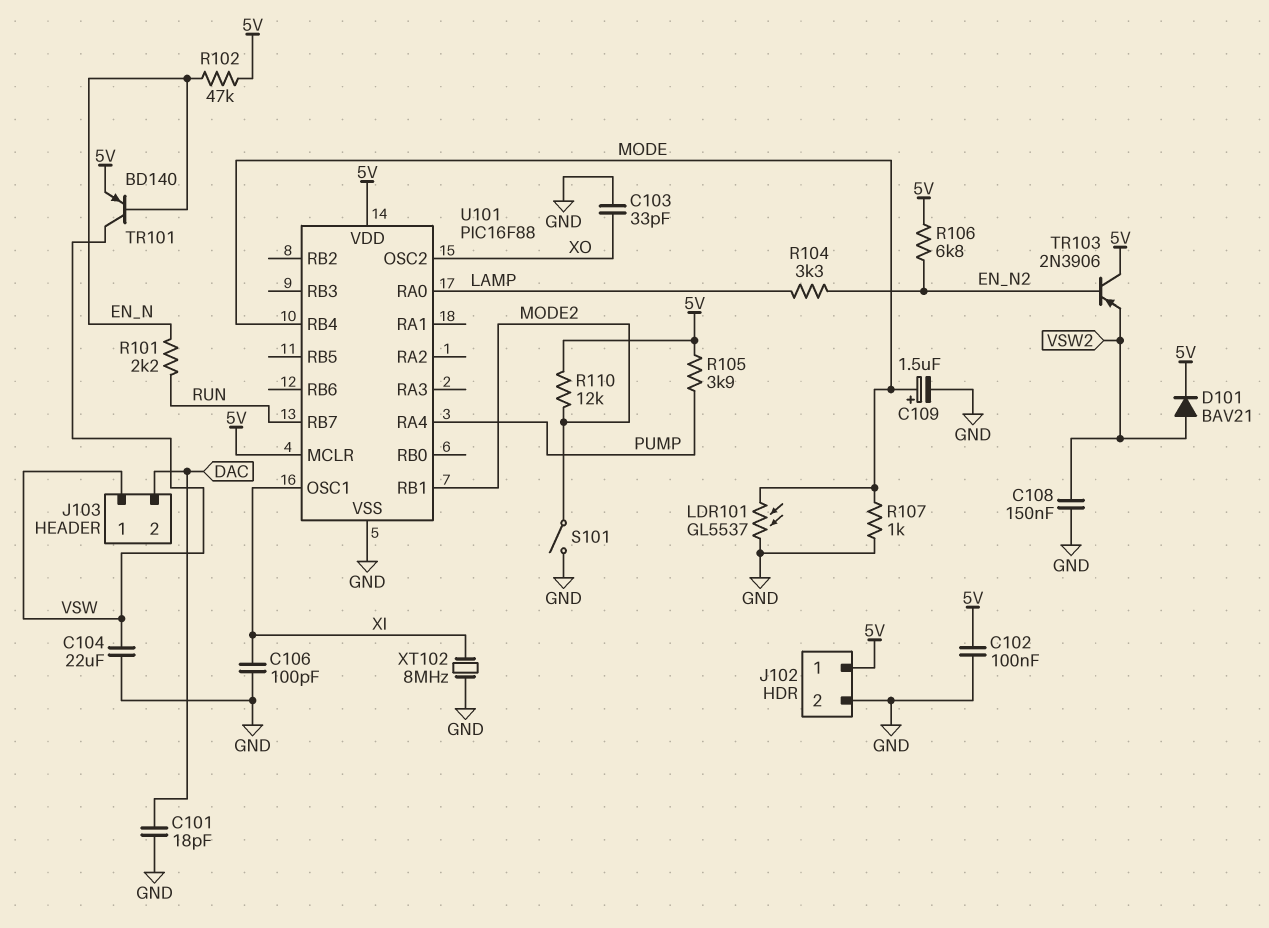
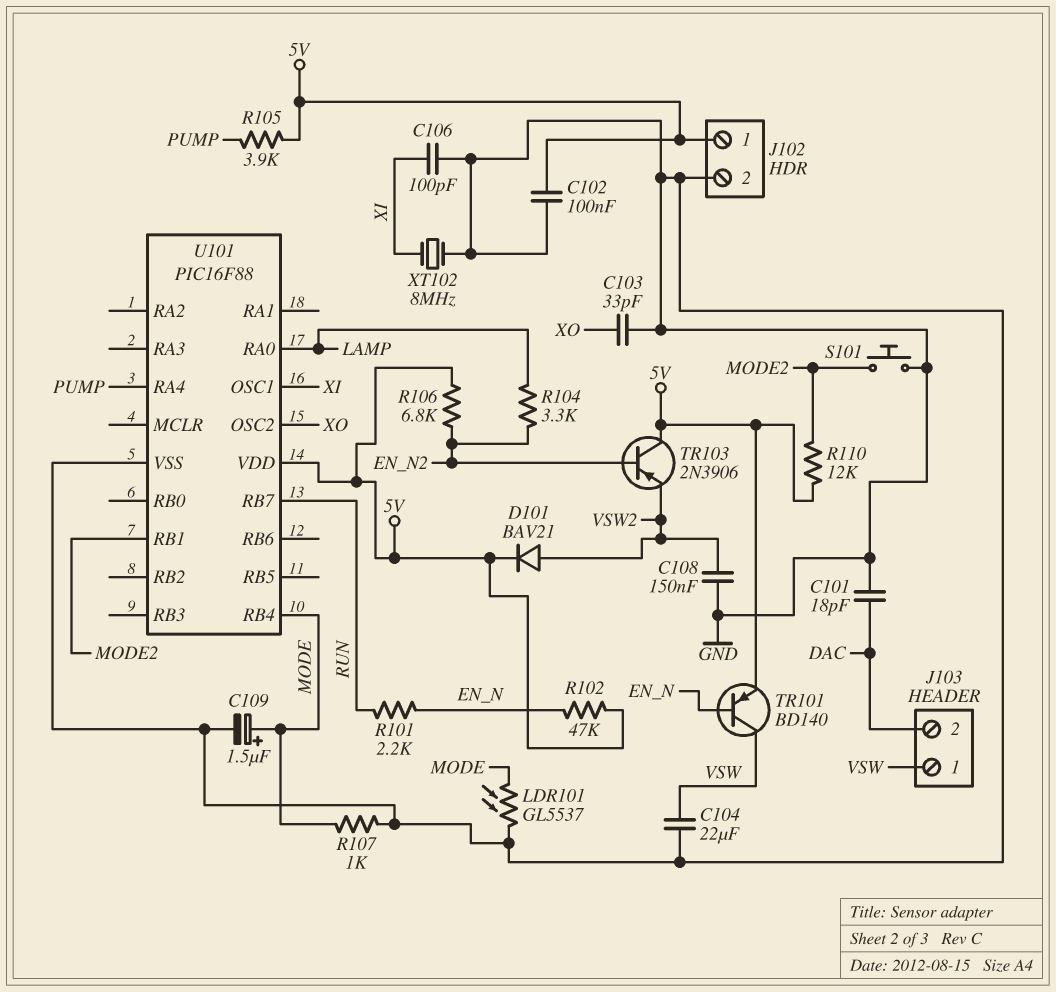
S101: switch (GND, MODE2) -> button (GND, MODE2)
U101 pin MCLR: 5V -> none

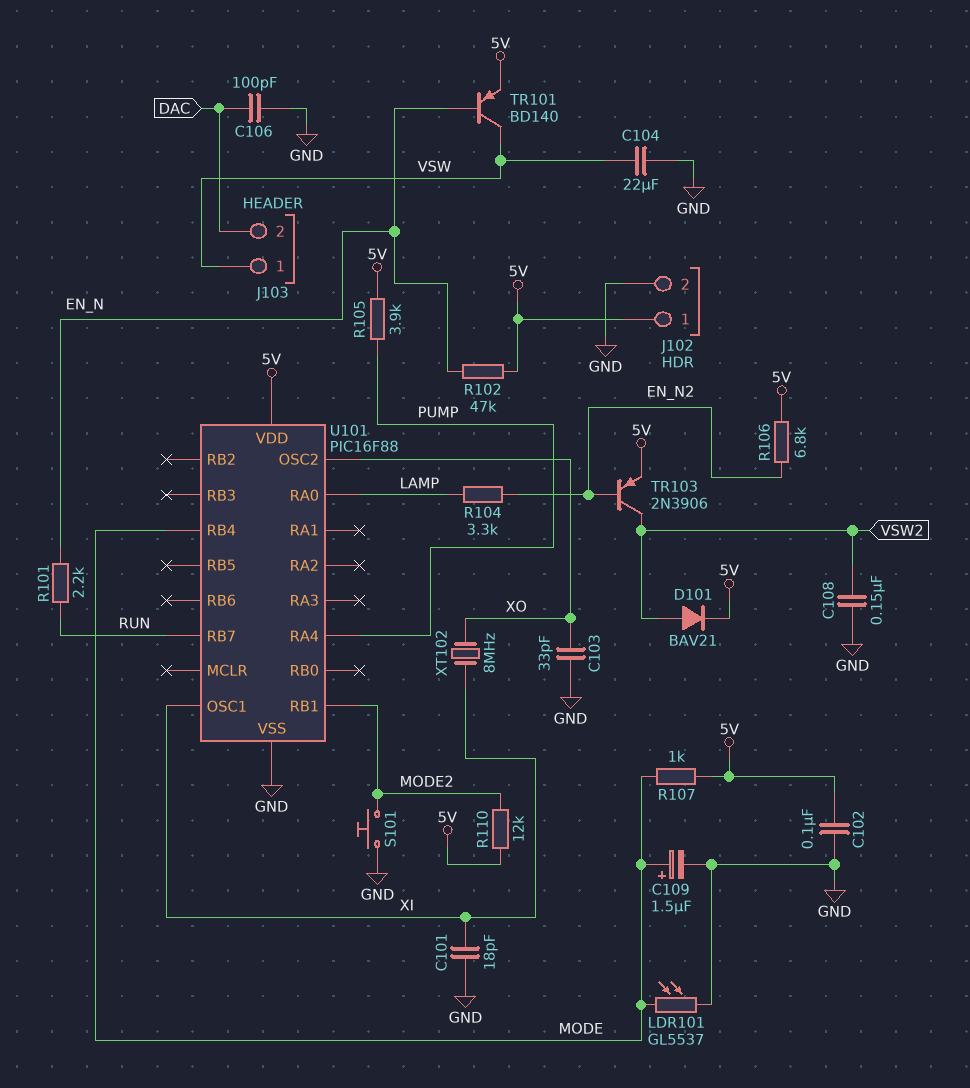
C101: 18pF (DAC, GND) -> 18pF (GND, XI)
C106: 100pF (GND, XI) -> 100pF (DAC, GND)
R107: 1k (GND, MODE) -> 1k (5V, MODE)
TR103: PNP 2N3906 (B EN_N2, C 5V, E VSW2) -> PNP 2N3906 (B EN_N2, C VSW2, E 5V)
XT102: 8MHz (GND, XI) -> 8MHz (XI, XO)

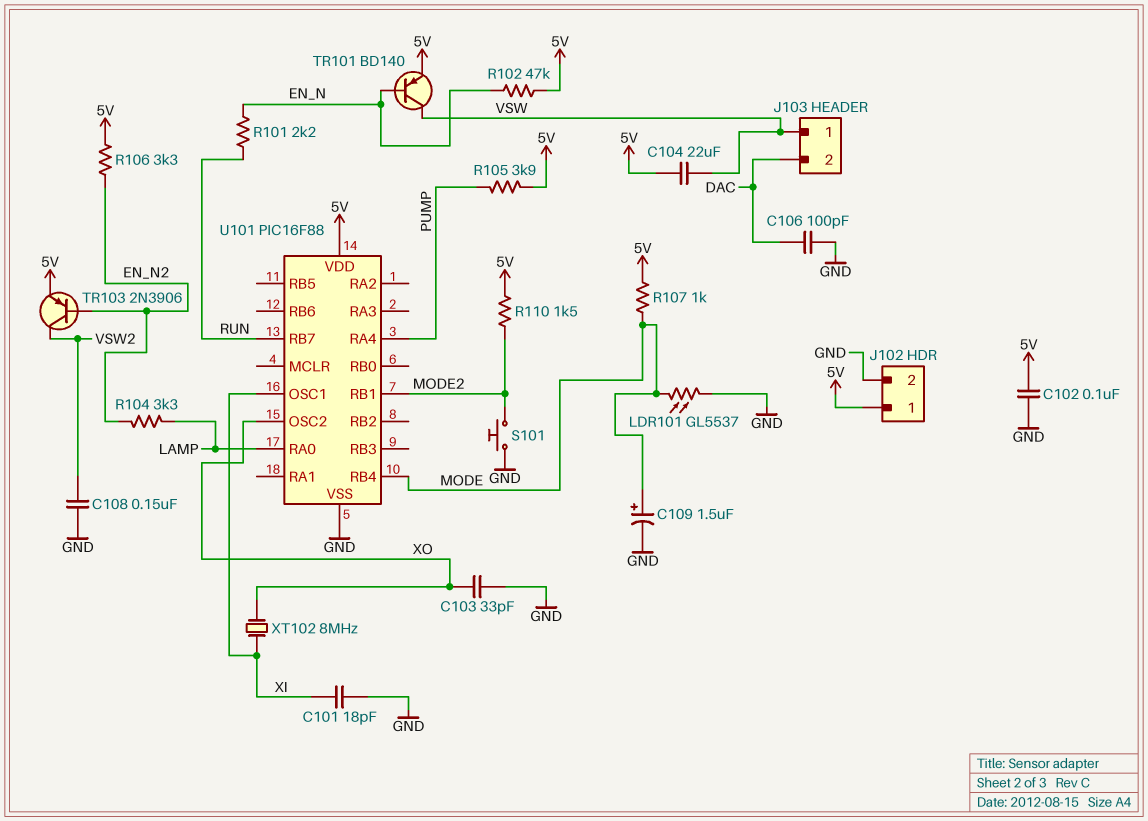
C104: 22uF (GND, VSW) -> 22uF (5V, VSW)
D101: diode BAV21 (A VSW2, K 5V) -> none
R106: 6.8k (5V, EN_N2) -> 3.3k (5V, EN_N2)
R110: 12k (5V, MODE2) -> 1.5k (5V, MODE2)

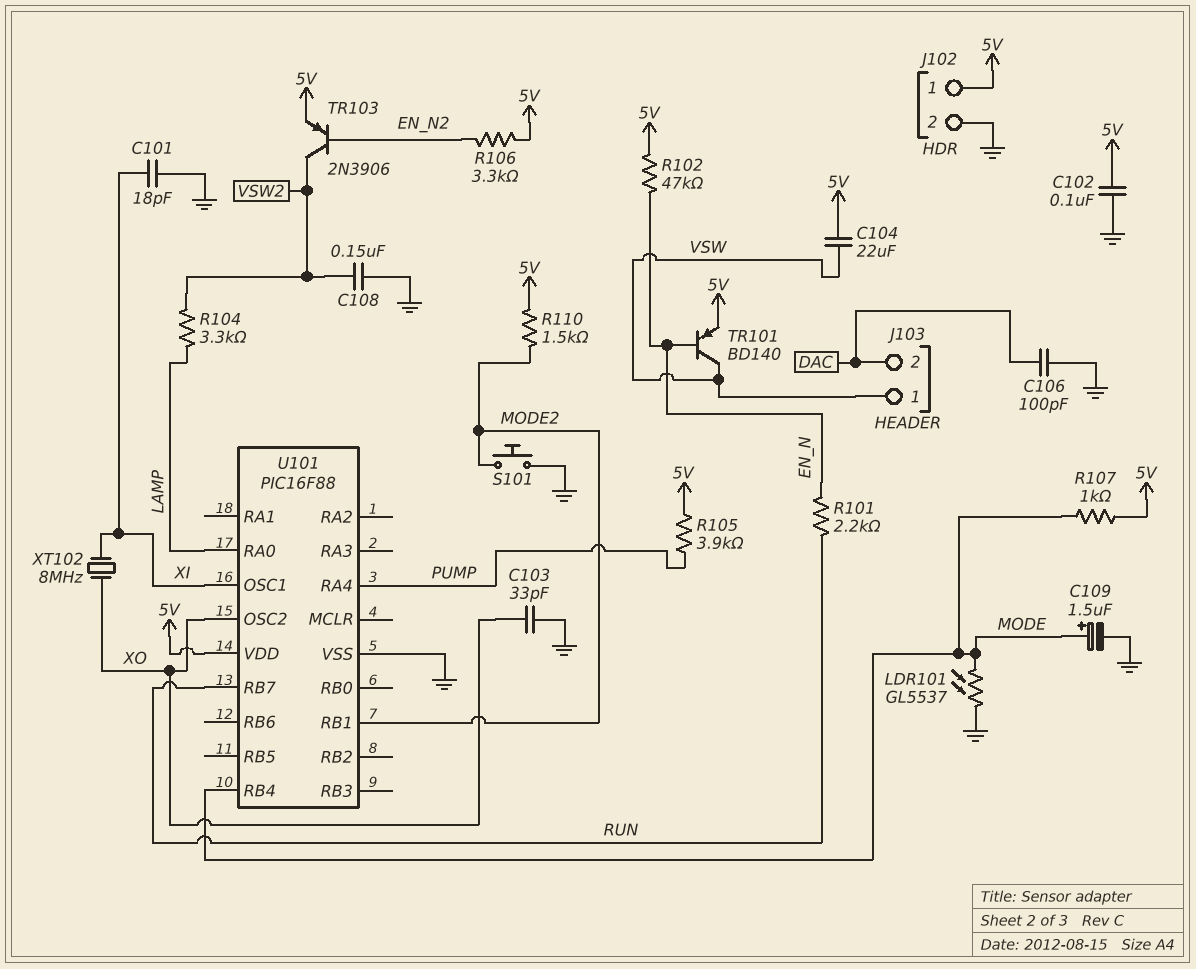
R104: 3.3k (EN_N2, LAMP) -> 3.3k (LAMP, VSW2)

